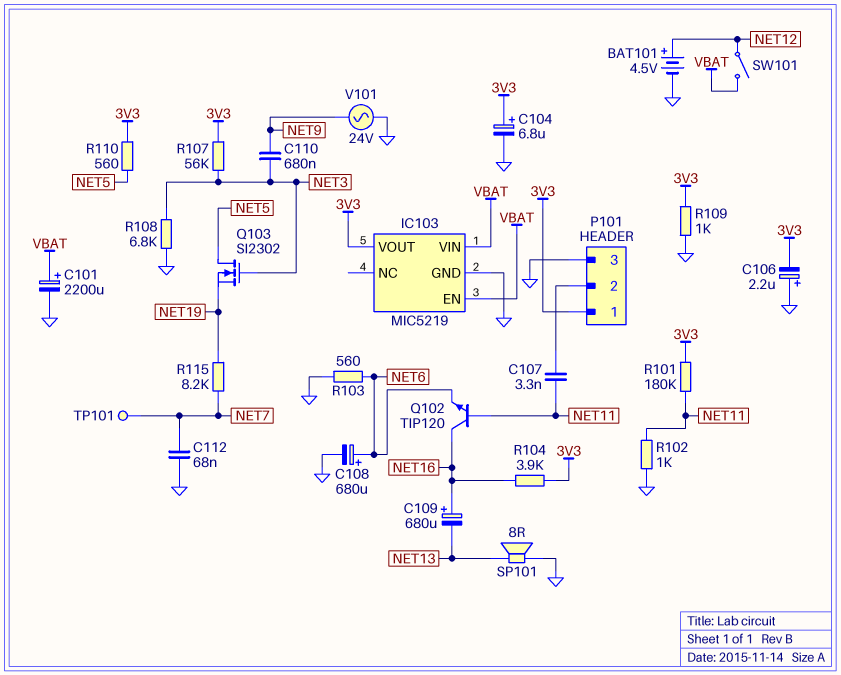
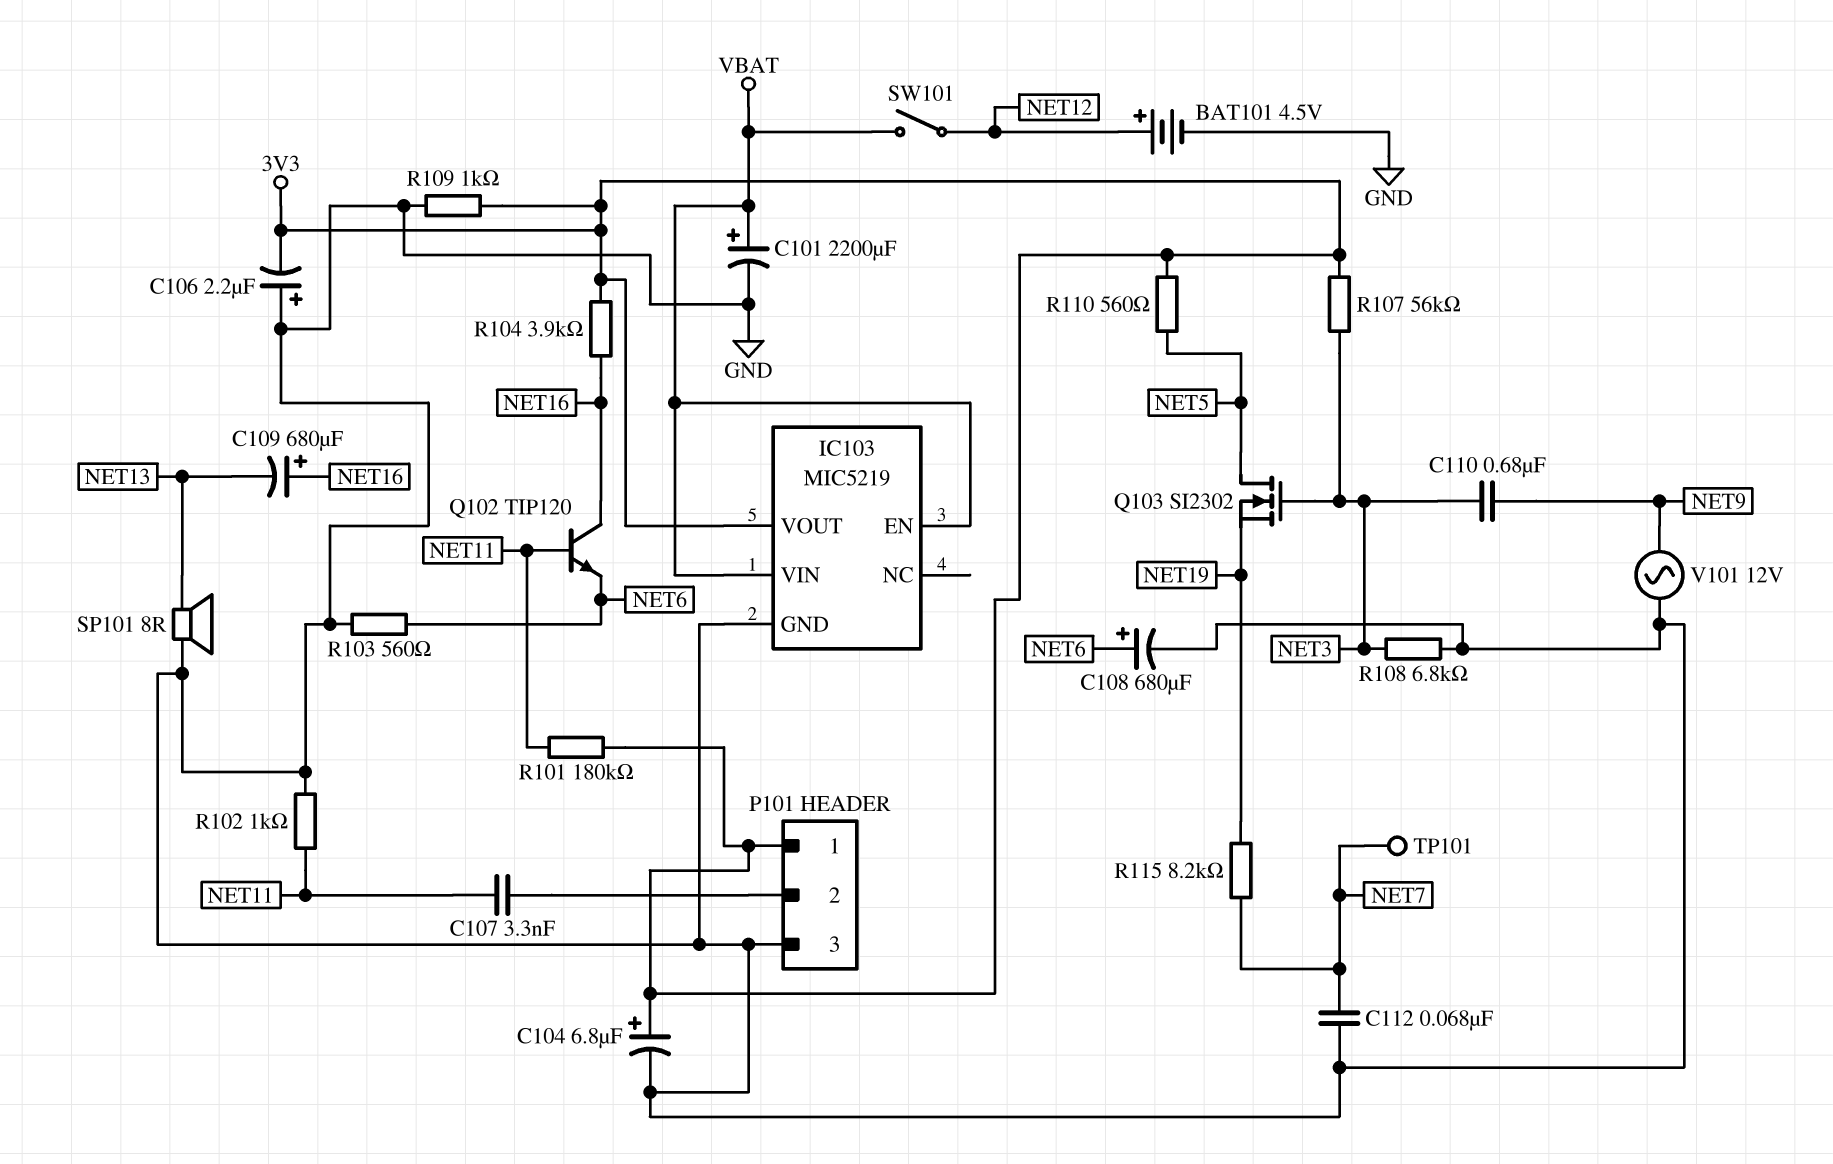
V101: AC 24V (GND, NET9) -> AC 12V (GND, NET9)

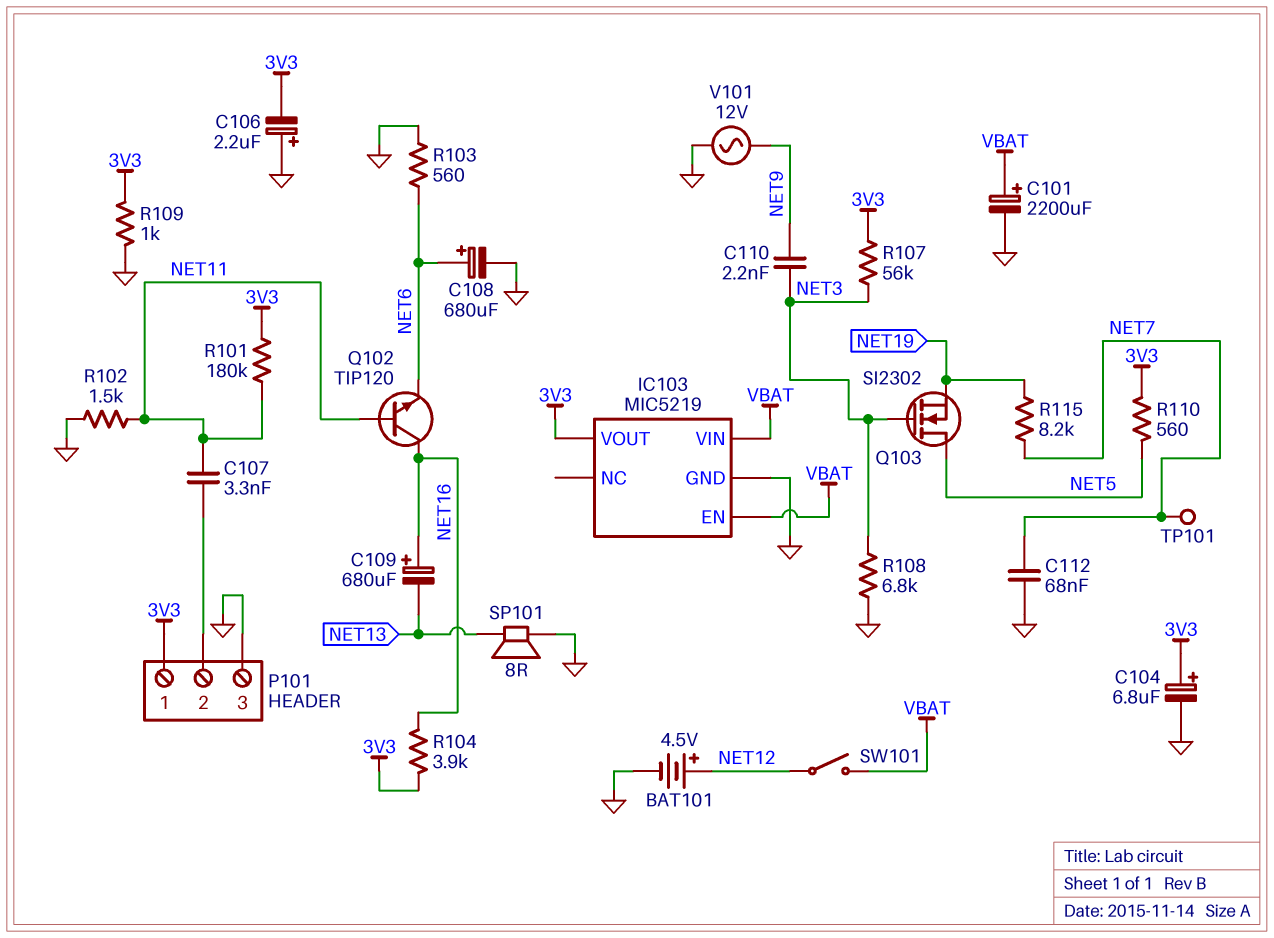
C110: 680nF (NET3, NET9) -> 2.2nF (NET3, NET9)
R102: 1k (GND, NET11) -> 1.5k (GND, NET11)

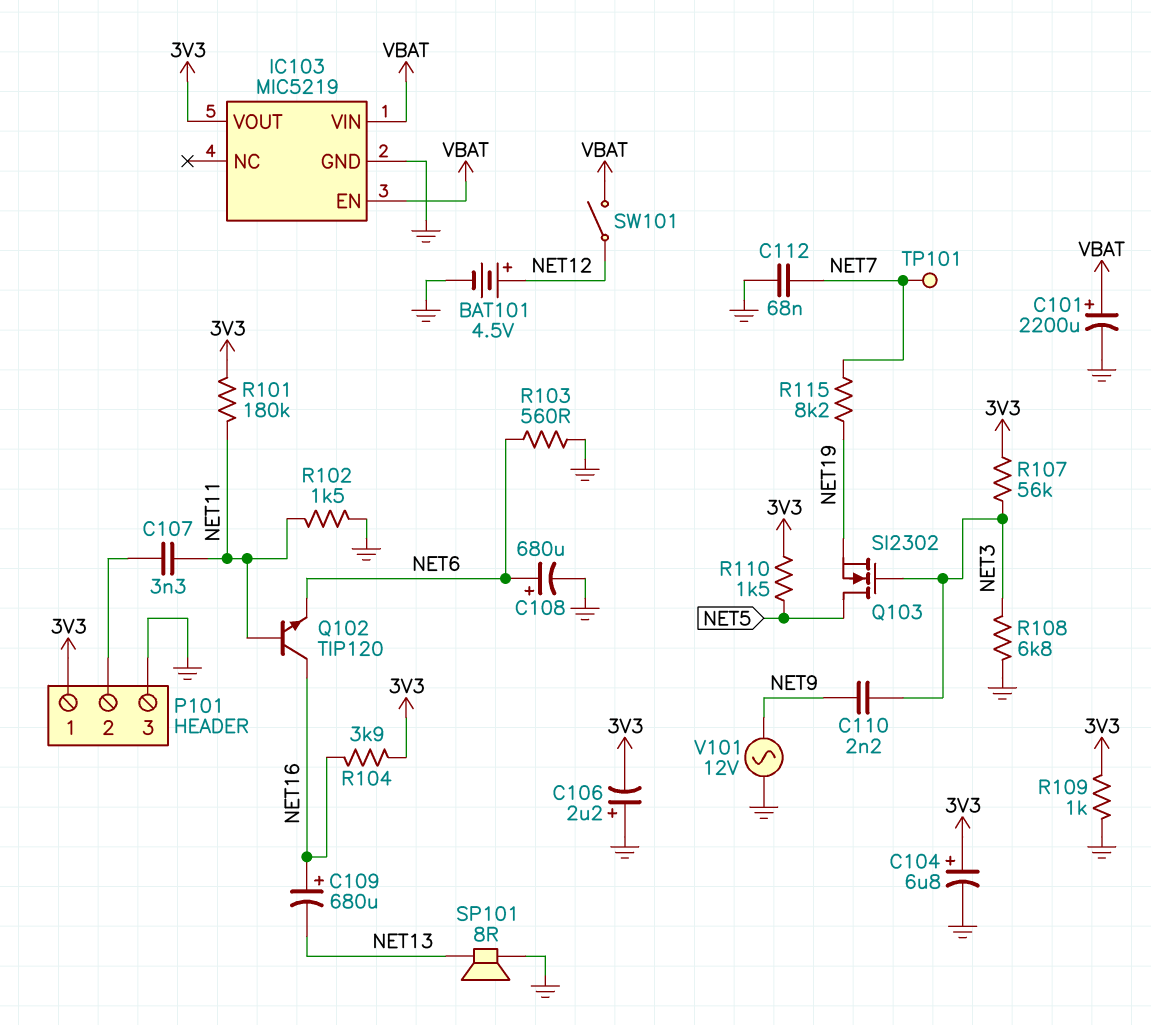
R110: 560 (3V3, NET5) -> 1.5k (3V3, NET5)

